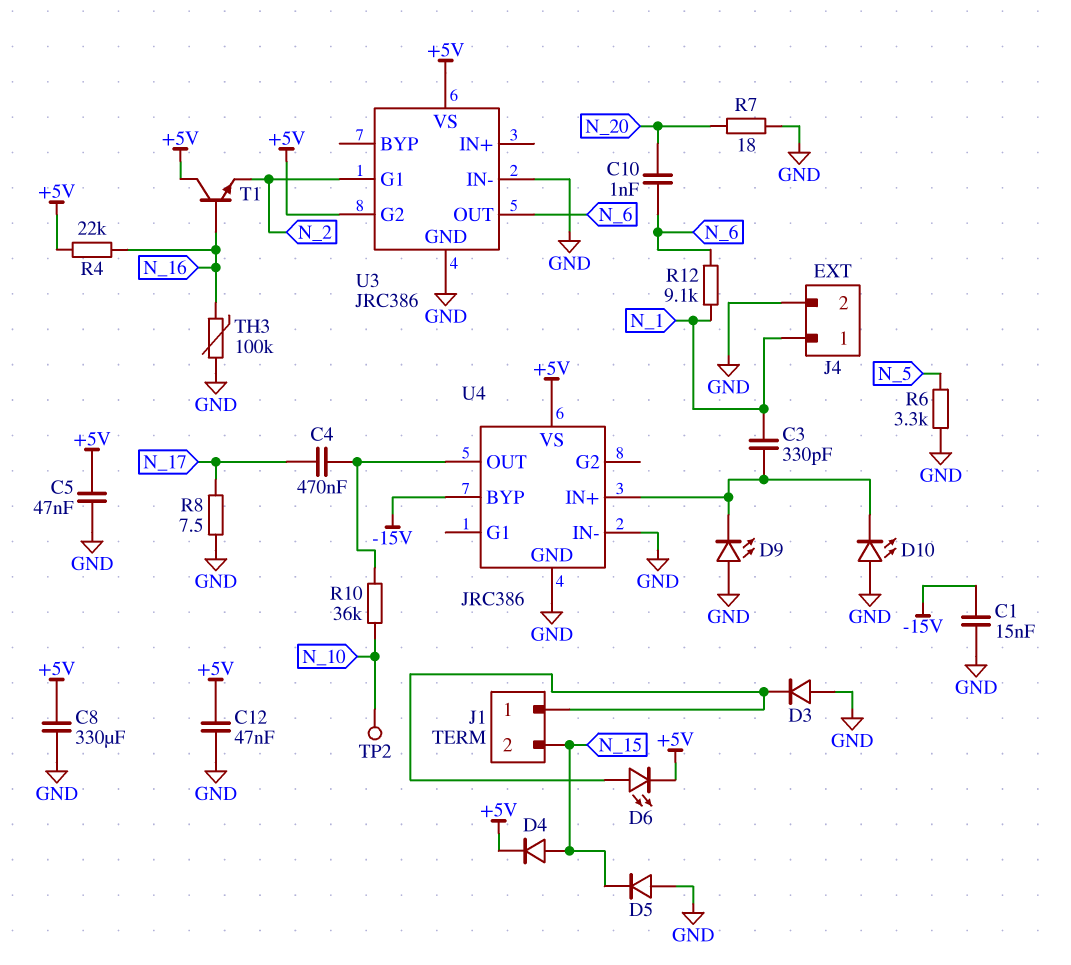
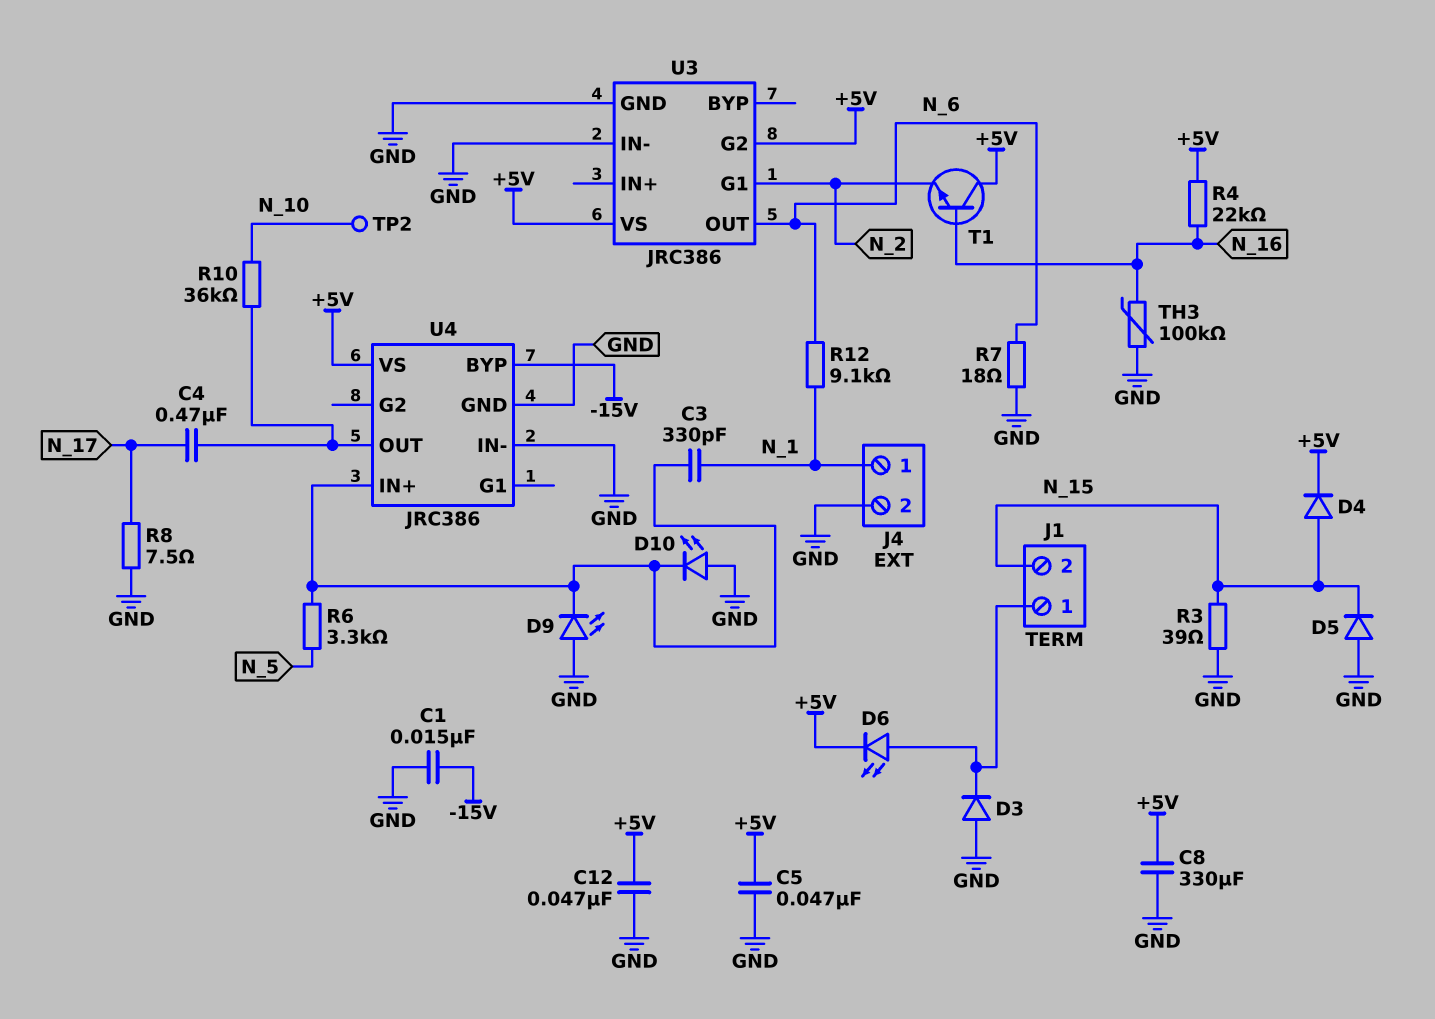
C10: 1nF (N_6, N_20) -> none
R3: none -> 39 (GND, N_15)
R6: 3.3k (GND, N_5) -> 3.3k (N_5, U4/IN+)
R7: 18 (GND, N_20) -> 18 (GND, N_6)

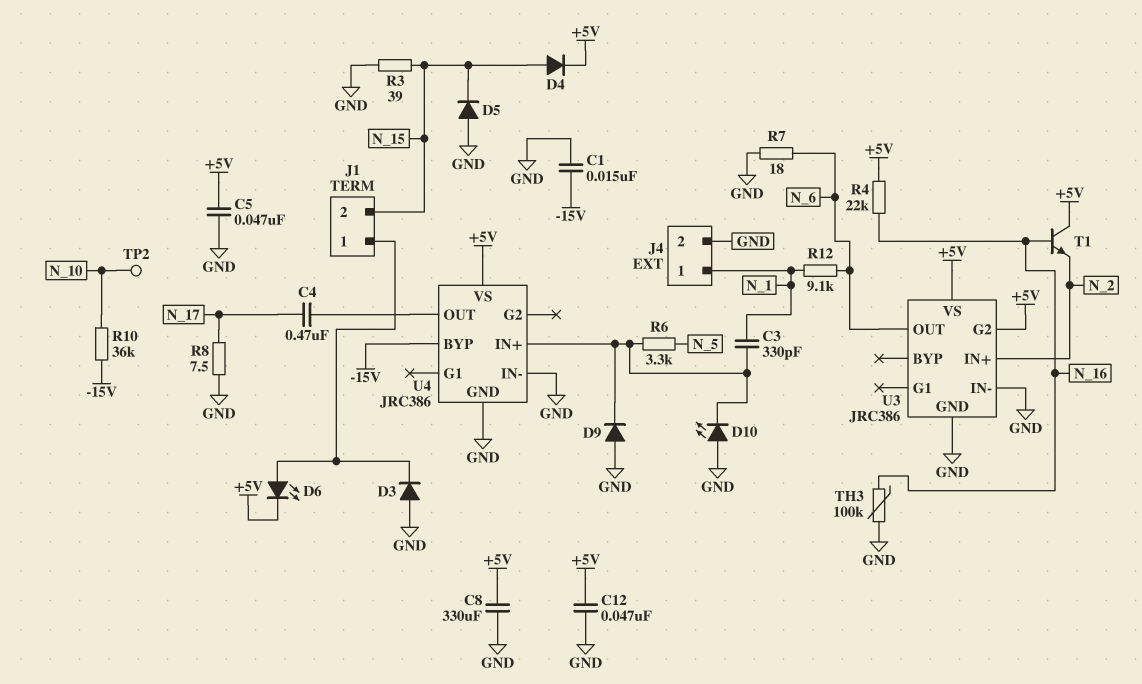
D9: LED (A GND, K U4/IN+) -> diode (A GND, K U4/IN+)
R10: 36k (N_10, U4/OUT) -> 36k (-15V, N_10)
U3 pin G1: N_2 -> none
U3 pin IN+: none -> N_2

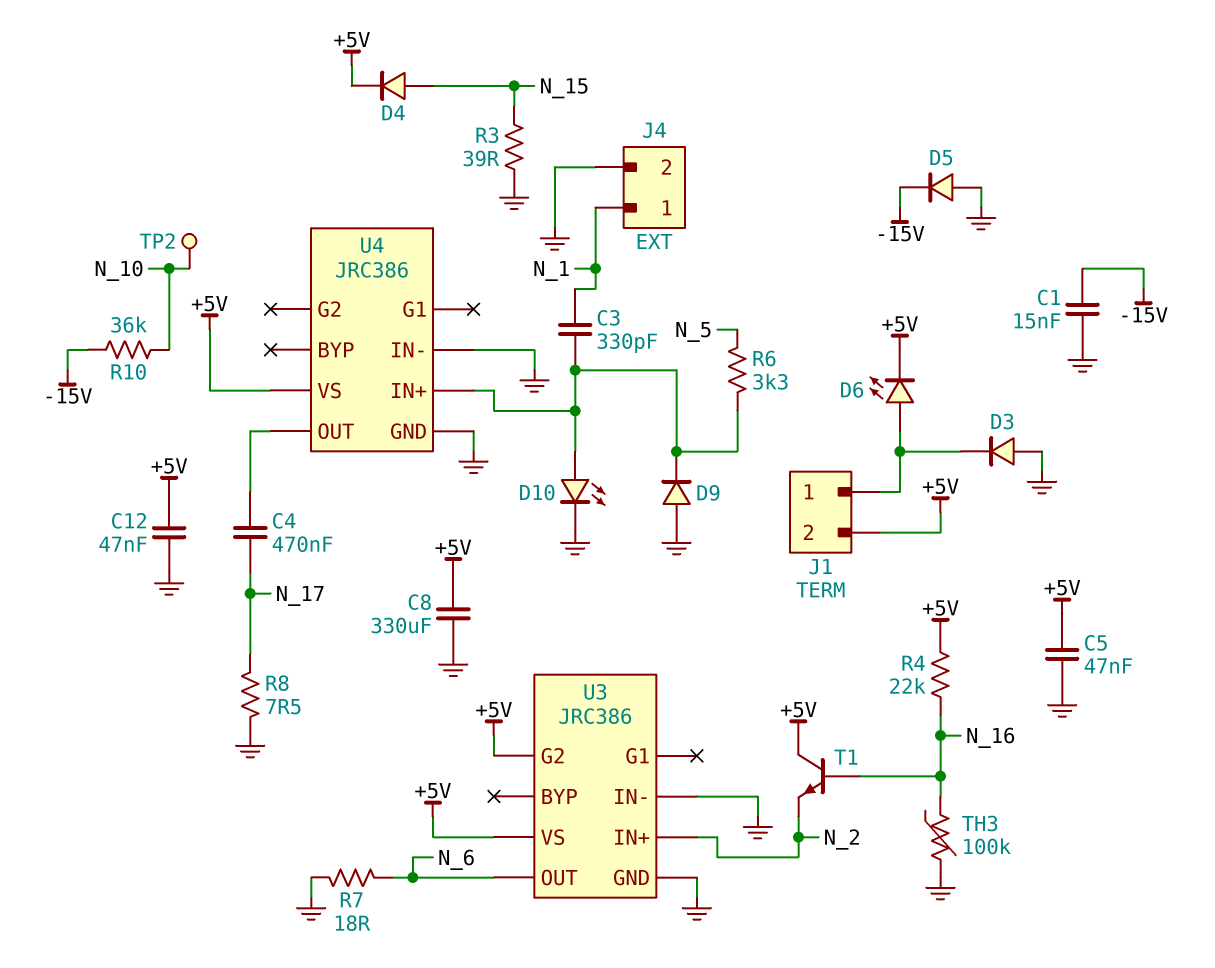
D5: diode (A GND, K N_15) -> diode (A GND, K -15V)
D10: LED (A GND, K U4/IN+) -> LED (A U4/IN+, K GND)
J1 pin 2: N_15 -> +5V
R12: 9.1k (N_1, N_6) -> none
U4 pin BYP: -15V -> none

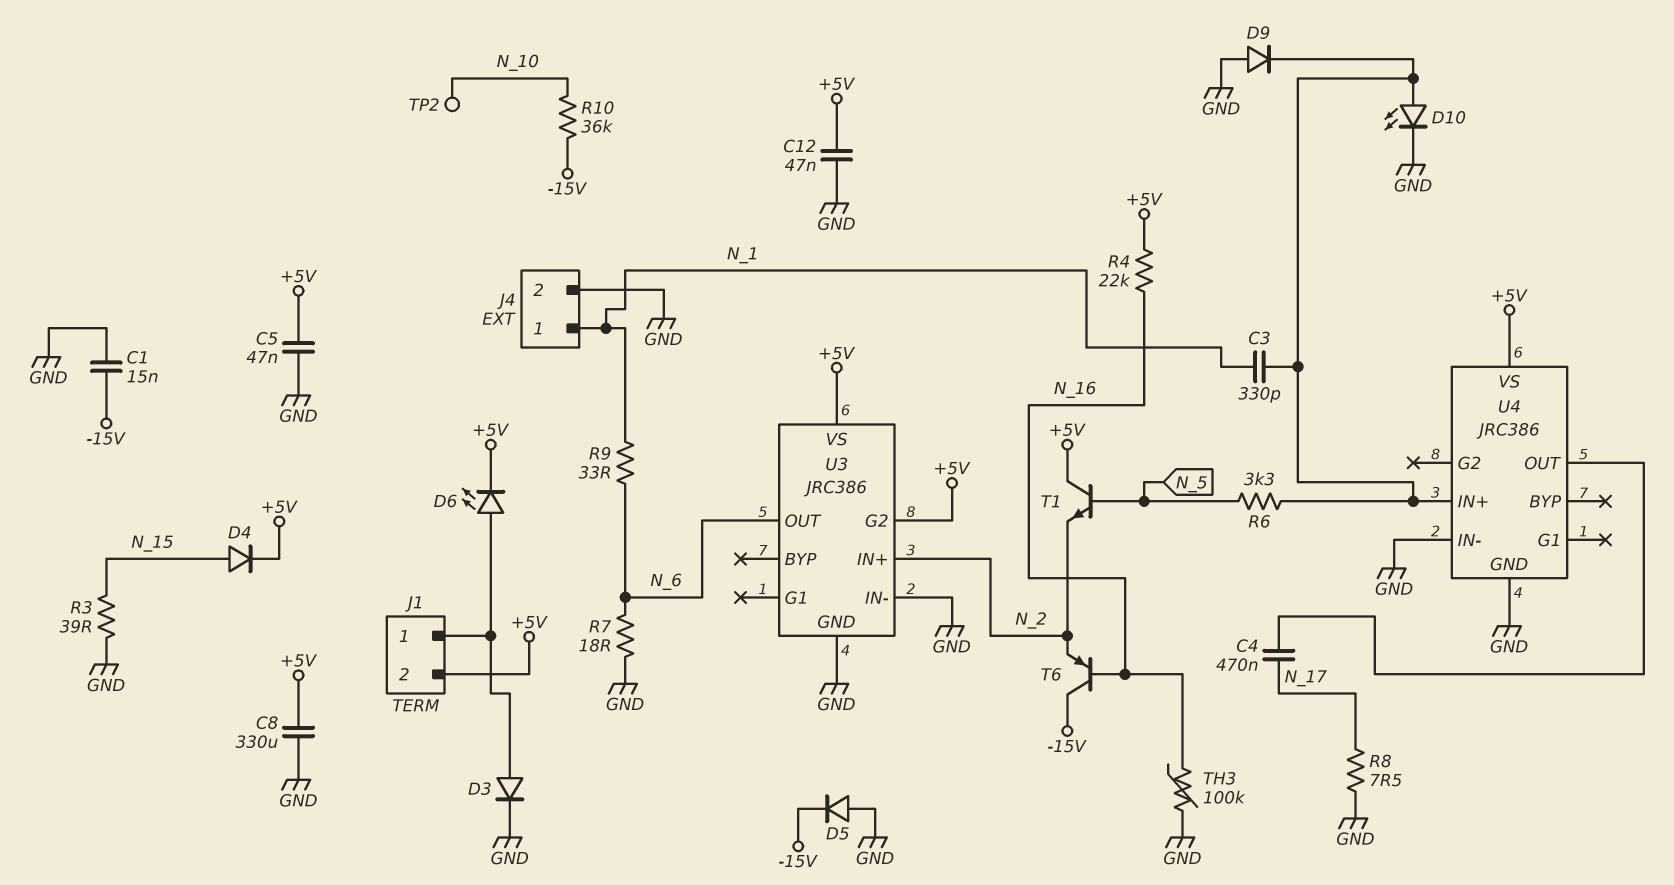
D3: diode (A GND, K J1/1) -> diode (A J1/1, K GND)
R9: none -> 33 (N_1, N_6)
T1: NPN (B N_16, C +5V, E N_2) -> NPN (B N_5, C +5V, E N_2)
T6: none -> PNP (B N_16, C -15V, E N_2)

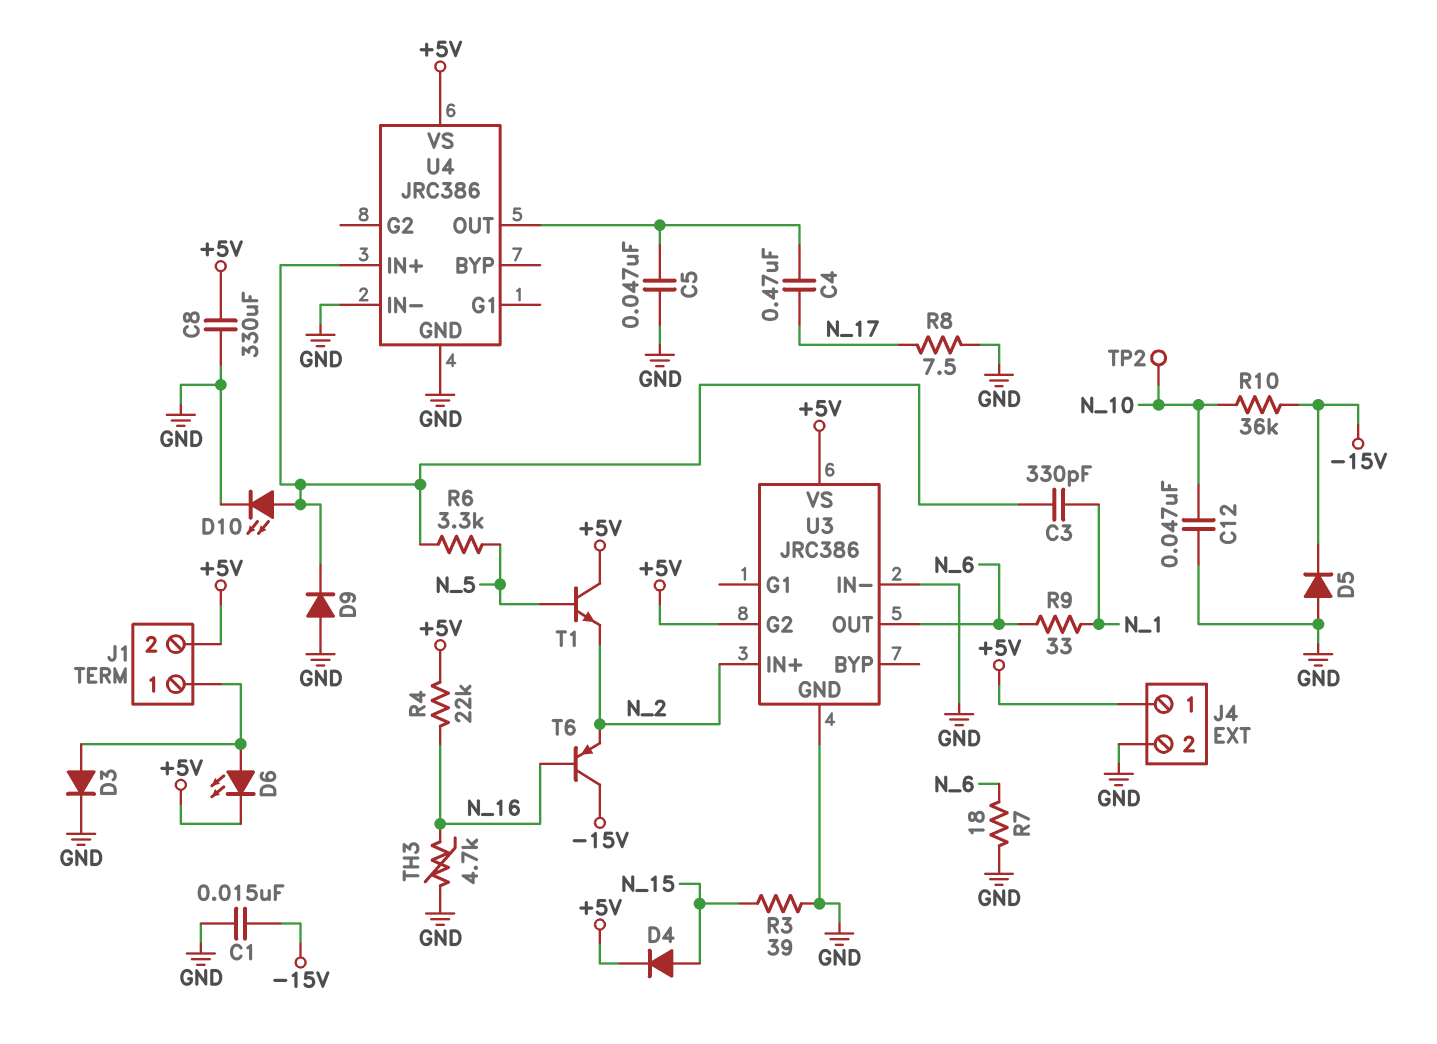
C5: 47nF (+5V, GND) -> 47nF (GND, U4/OUT)
C12: 47nF (+5V, GND) -> 47nF (GND, N_10)
J4 pin 1: N_1 -> +5V
TH3: 100k (GND, N_16) -> 4.7k (GND, N_16)

